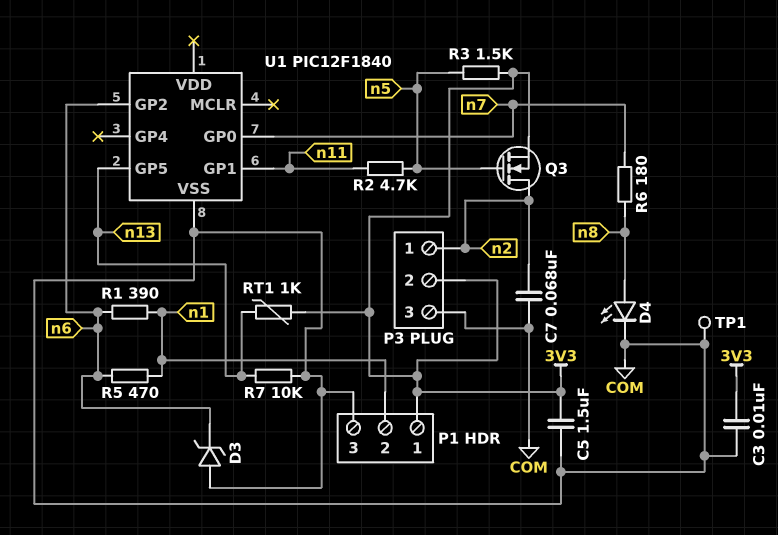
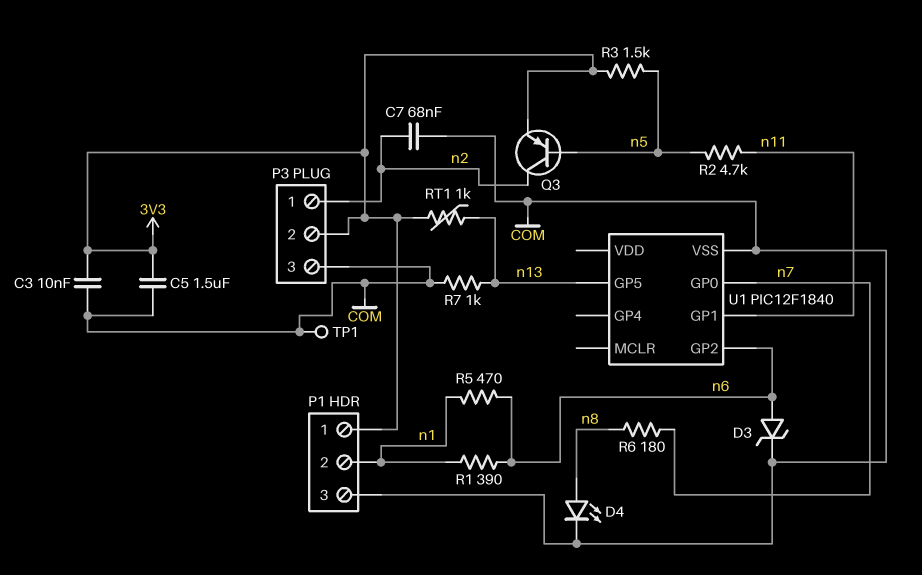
D3: zener (A COM, K n6) -> zener (A n6, K COM)
Q3: NMOS (G n5, D n2, S 3V3) -> PNP (B n5, C n2, E 3V3)
R7: 10k (COM, n13) -> 1k (COM, n13)

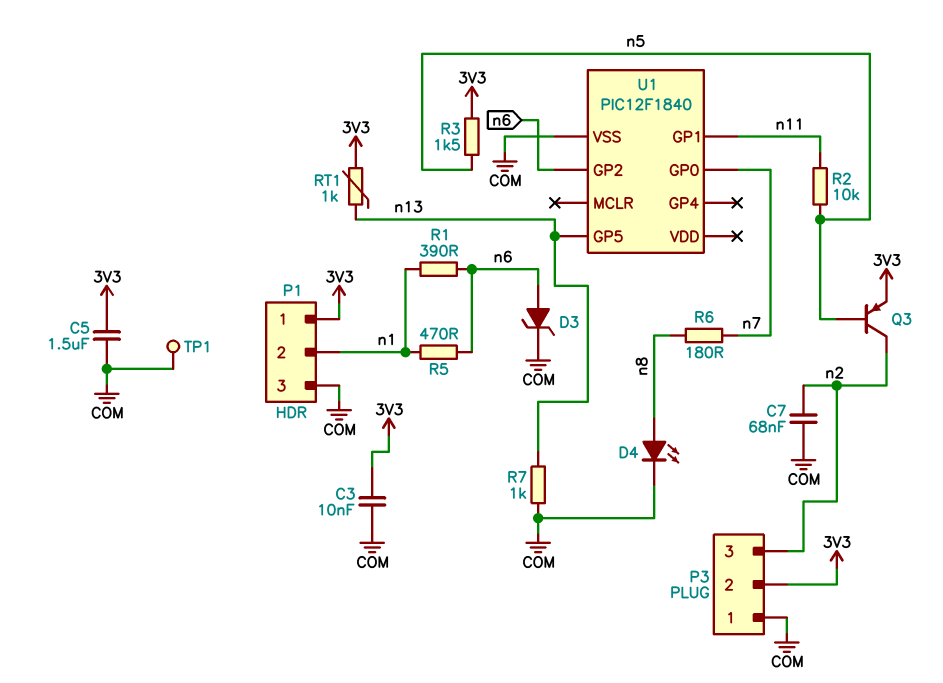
P3 pin 1: n2 -> COM
P3 pin 3: COM -> n2
R2: 4.7k (n5, n11) -> 10k (n5, n11)

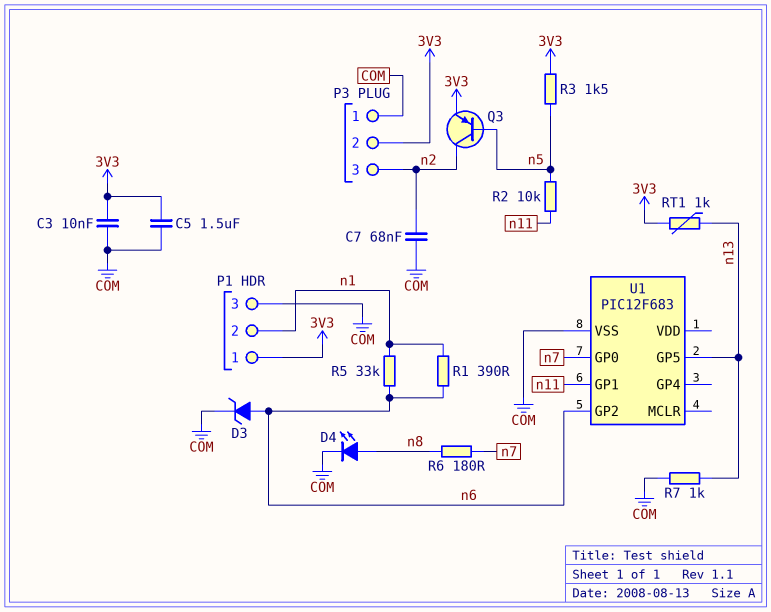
R5: 470 (n1, n6) -> 33k (n1, n6)
TP1: test point (COM) -> none
U1: PIC12F1840 -> PIC12F683

